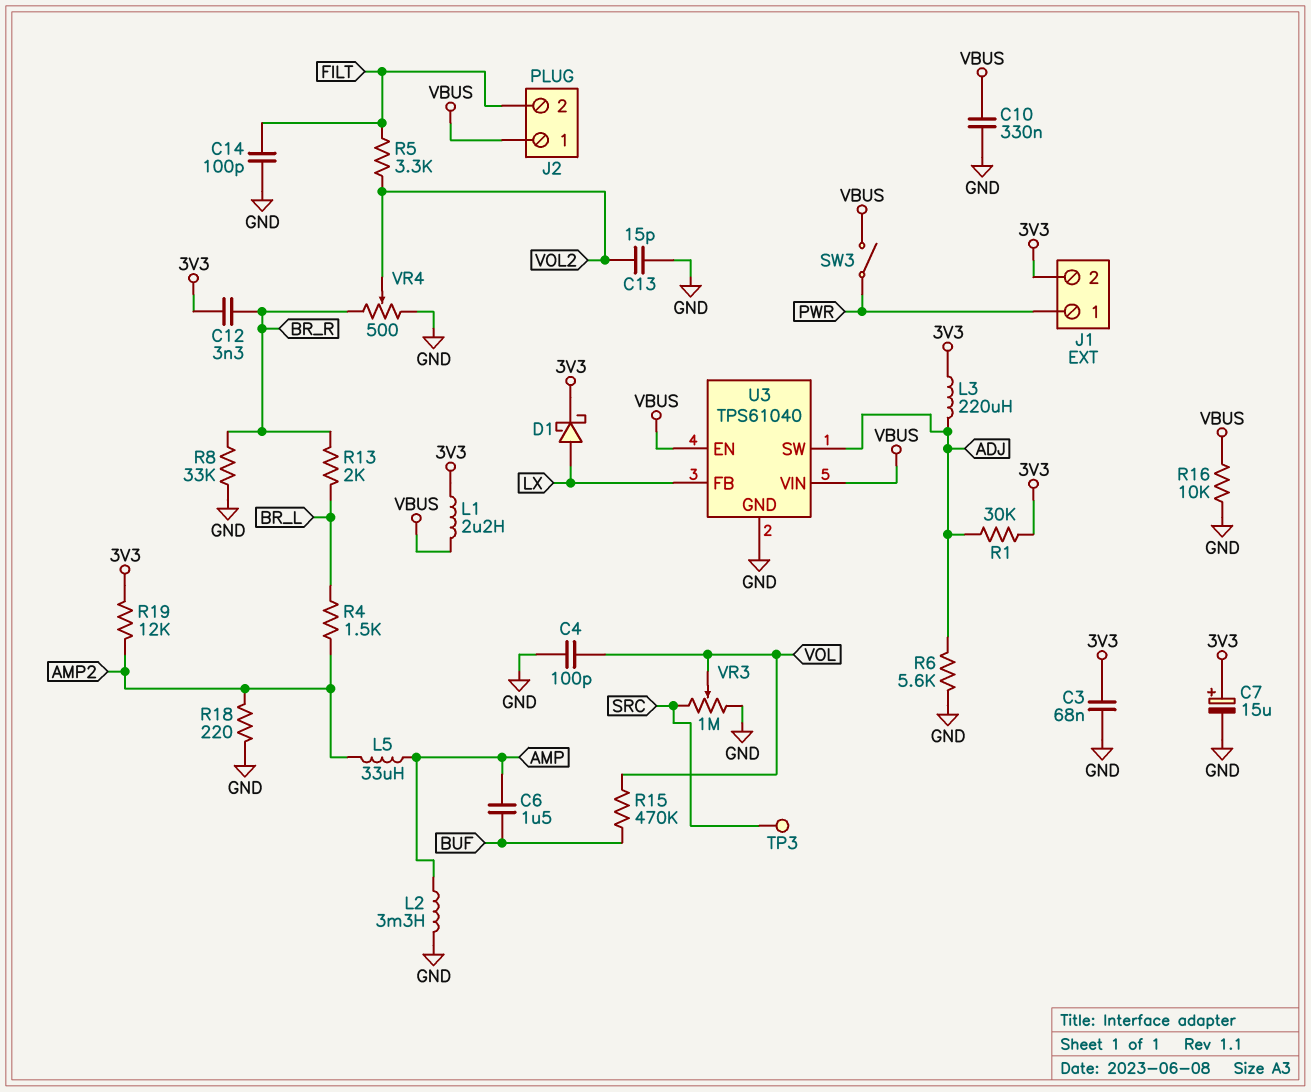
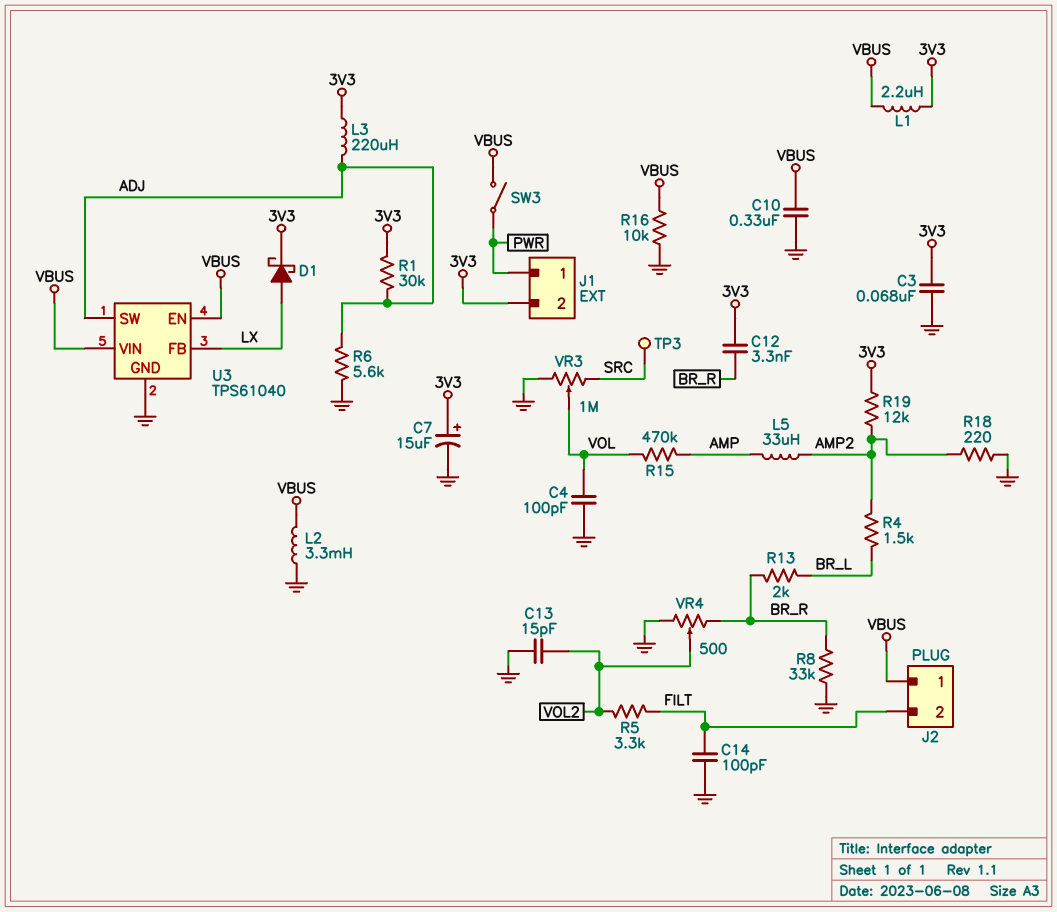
C6: 1.5uF (AMP, BUF) -> none
L2: 3.3mH (AMP, GND) -> 3.3mH (GND, VBUS)
R15: 470k (BUF, VOL) -> 470k (AMP, VOL)

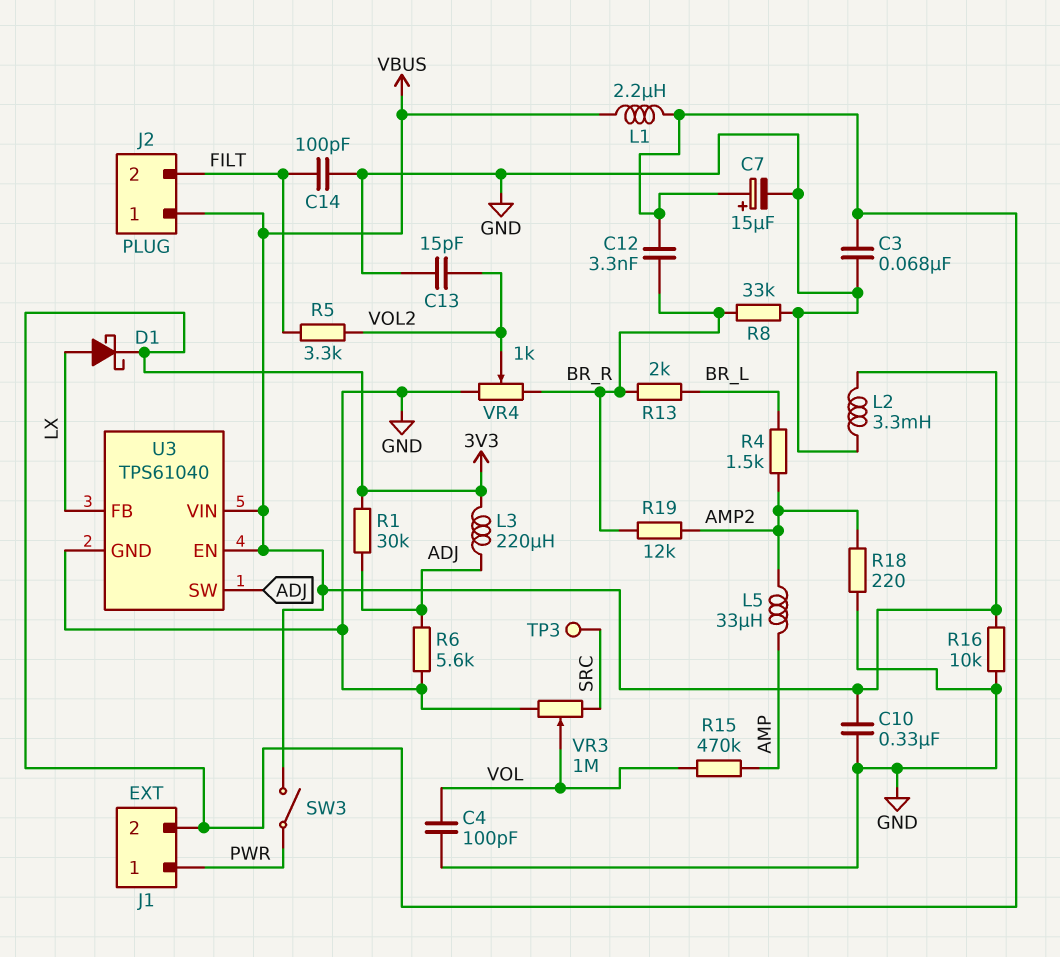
R19: 12k (3V3, AMP2) -> 12k (AMP2, BR_R)
VR4: 500 (BR_R, GND, wiper VOL2) -> 1k (BR_R, GND, wiper VOL2)

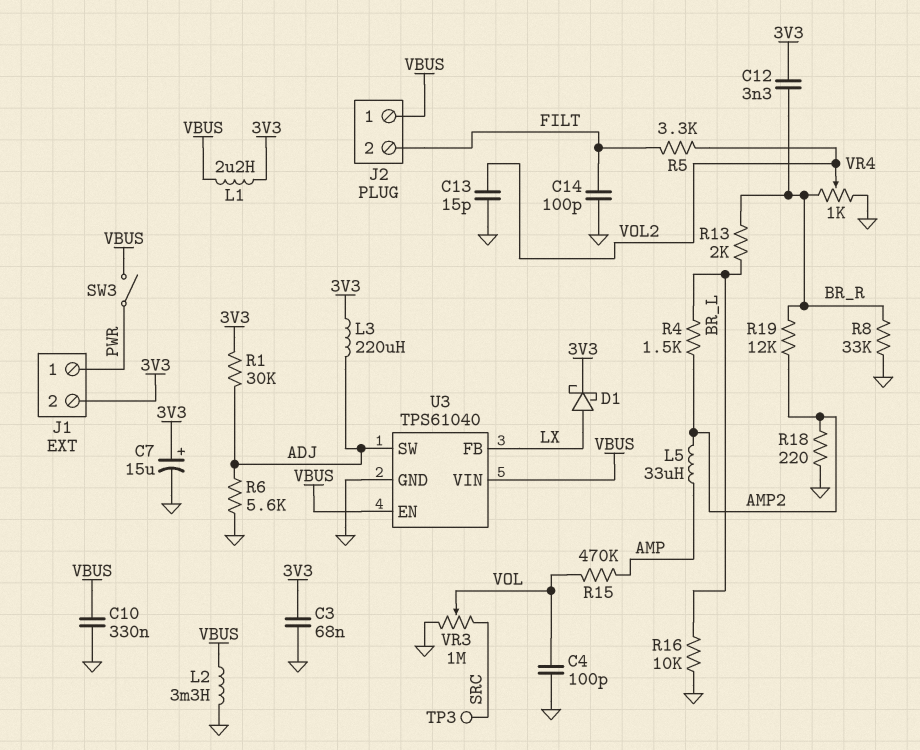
R16: 10k (GND, VBUS) -> 10k (BR_L, GND)

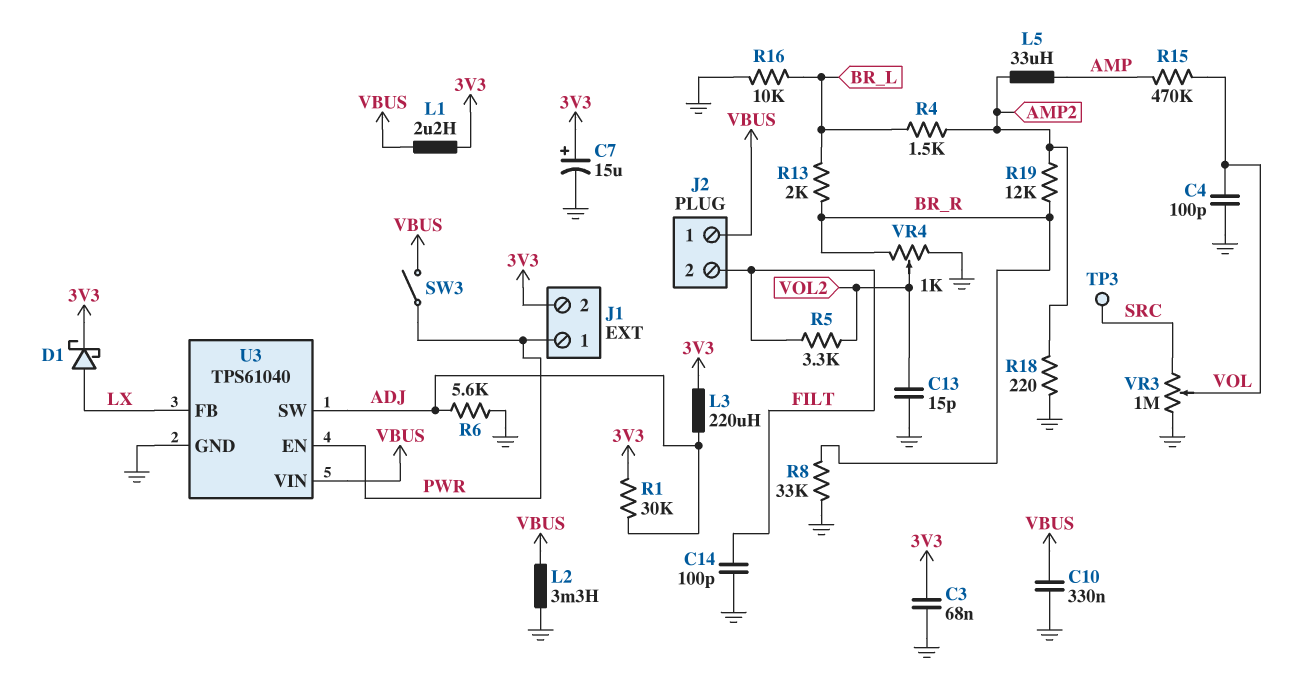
C12: 3.3nF (3V3, BR_R) -> none
U3 pin EN: VBUS -> PWR

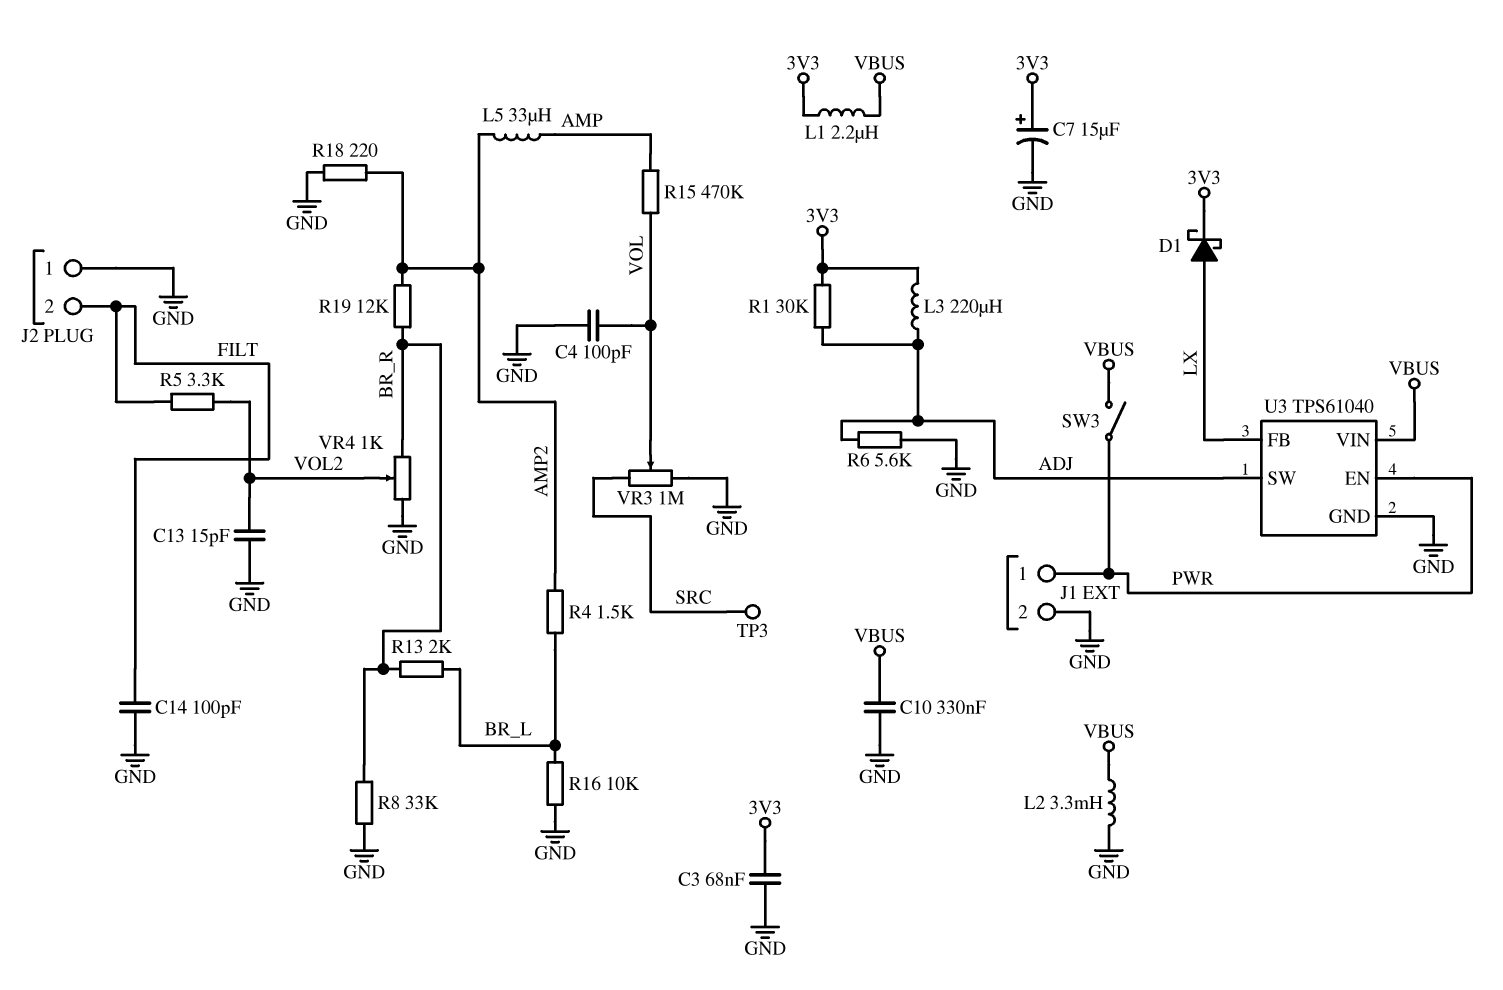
J1 pin 2: 3V3 -> GND
J2 pin 1: VBUS -> GND

